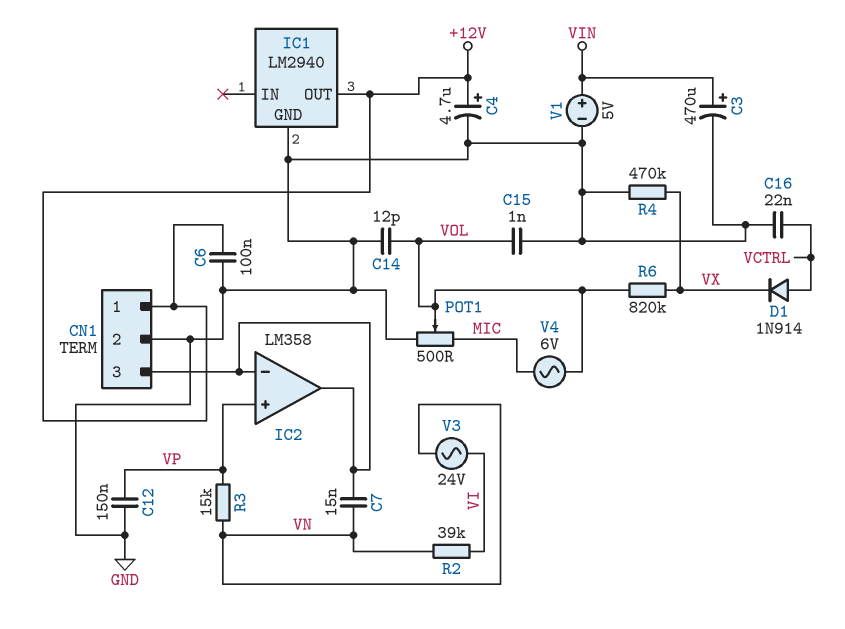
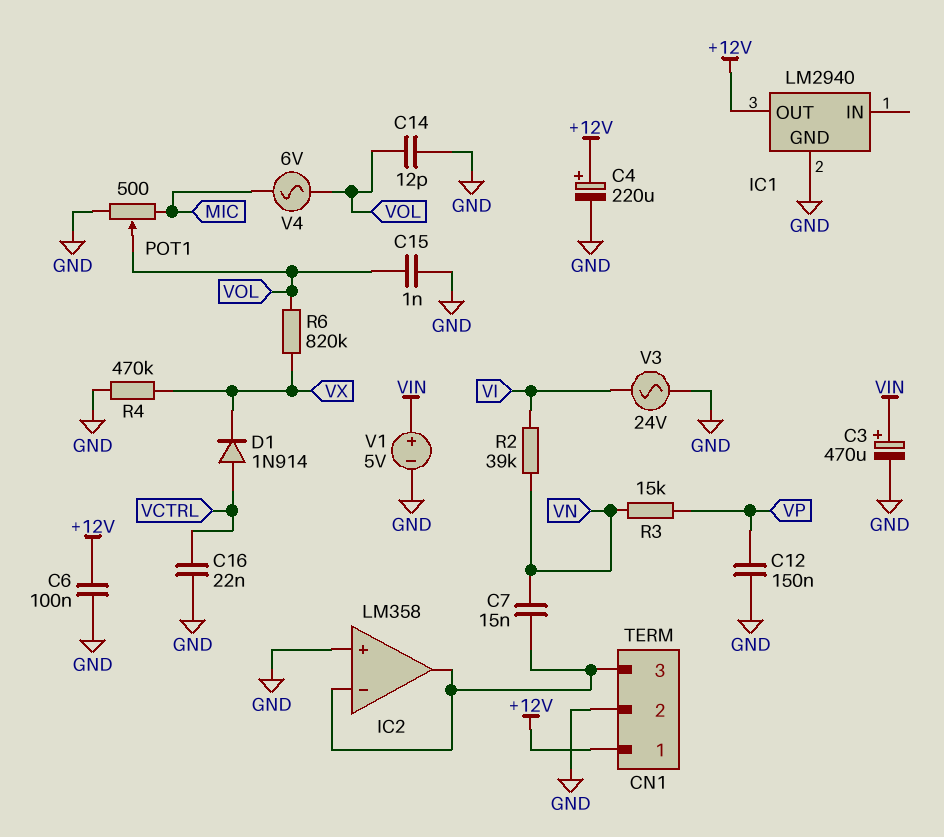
C4: 4.7uF (plus +12V, minus GND) -> 220uF (plus +12V, minus GND)
IC2 pin in+: VP -> GND
V3: AC 24V (VI, VN) -> AC 24V (GND, VI)

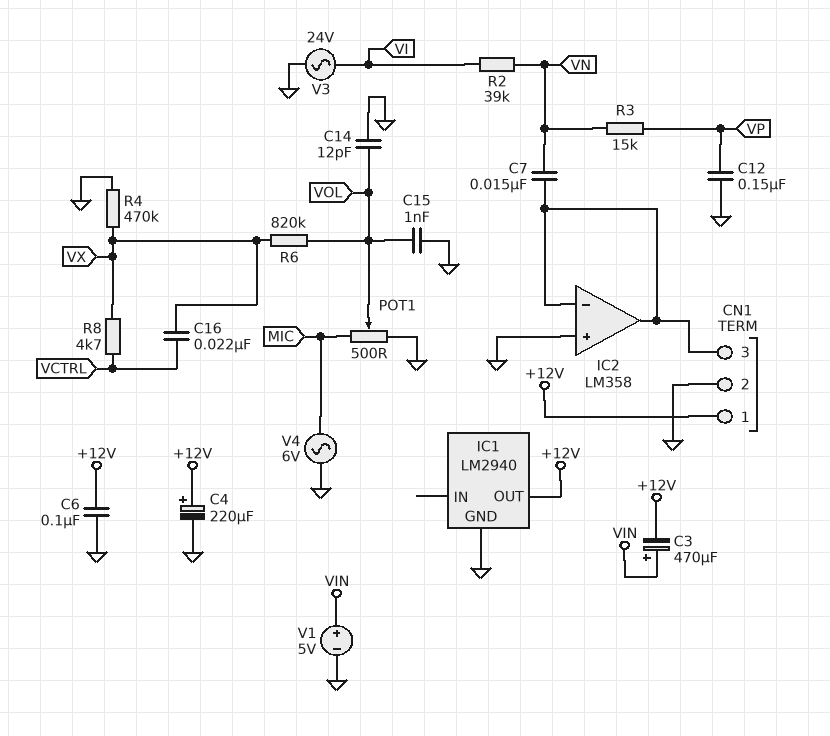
C3: 470uF (plus VIN, minus GND) -> 470uF (plus VIN, minus +12V)
C16: 22nF (GND, VCTRL) -> 22nF (VCTRL, VX)
D1: diode 1N914 (A VCTRL, K VX) -> none
R8: none -> 4.7k (VCTRL, VX)
V4: AC 6V (MIC, VOL) -> AC 6V (GND, MIC)

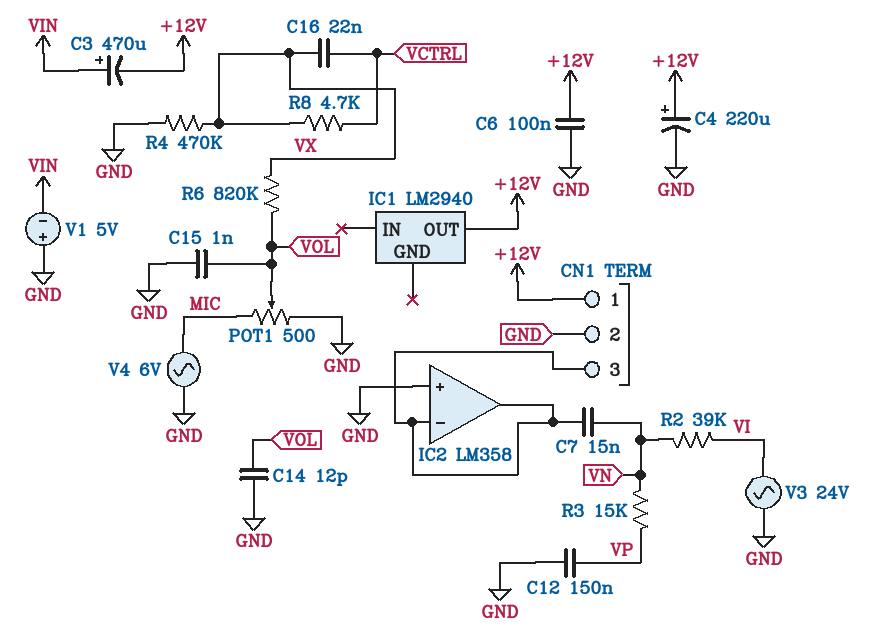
IC1 pin GND: GND -> none
V1: 5V (plus VIN, minus GND) -> 5V (plus GND, minus VIN)

